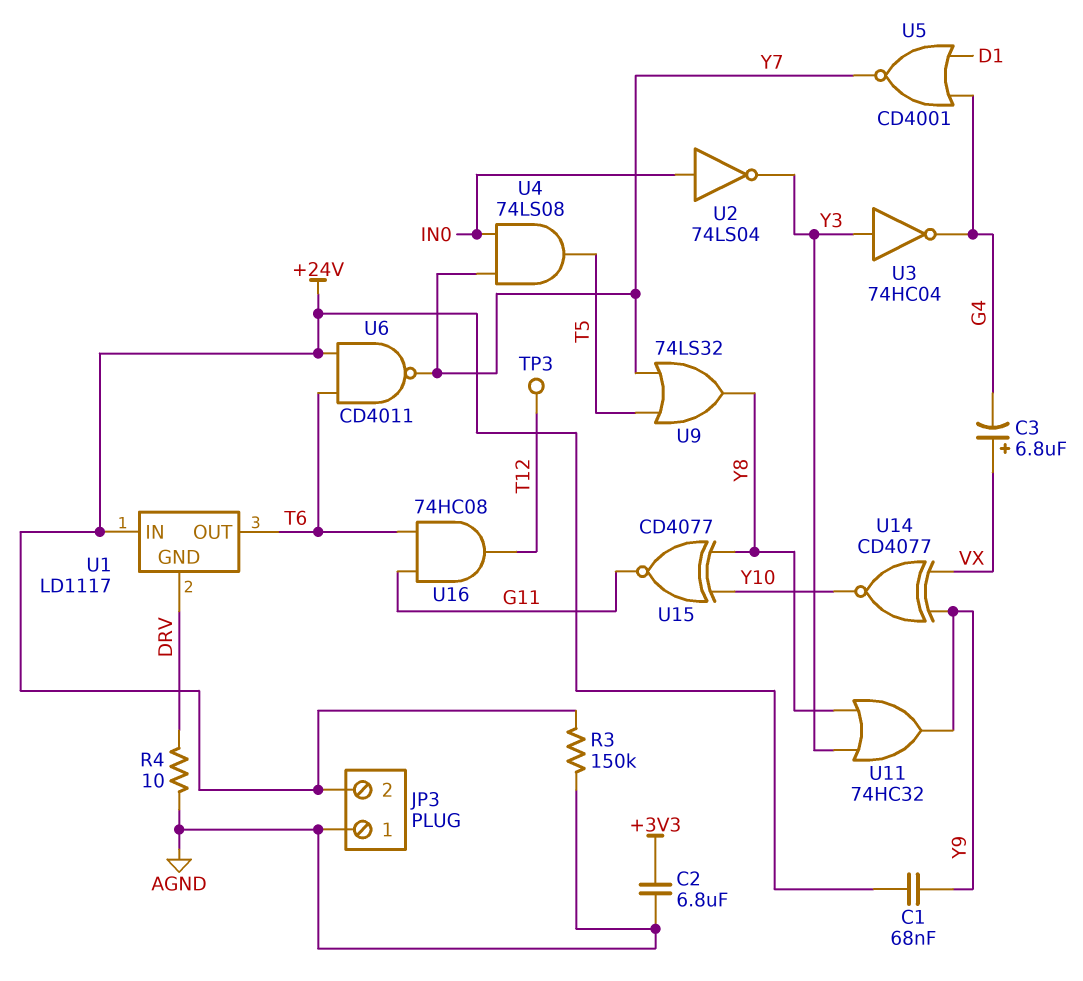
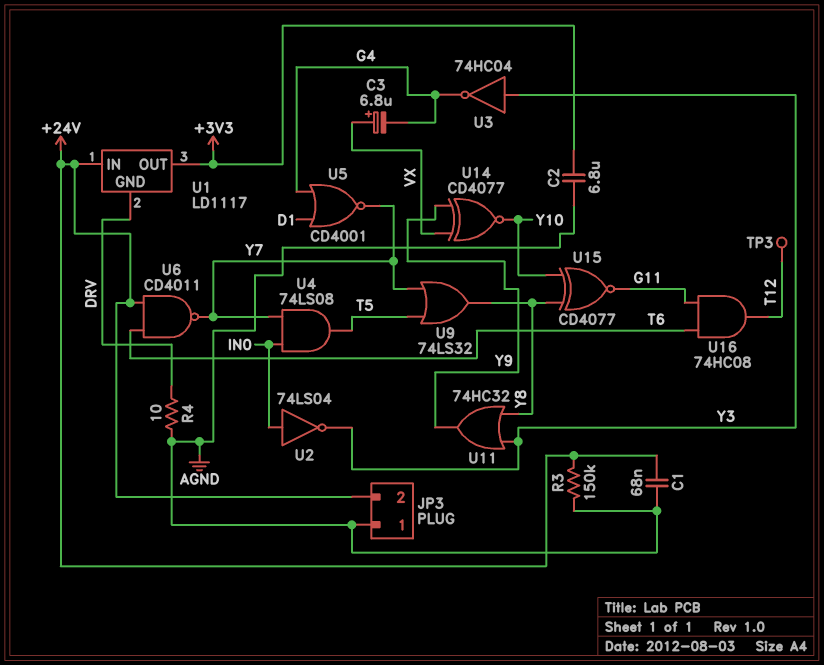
C1: 68nF (+24V, Y9) -> 68nF (+24V, AGND)
U1 pin OUT: T6 -> +3V3

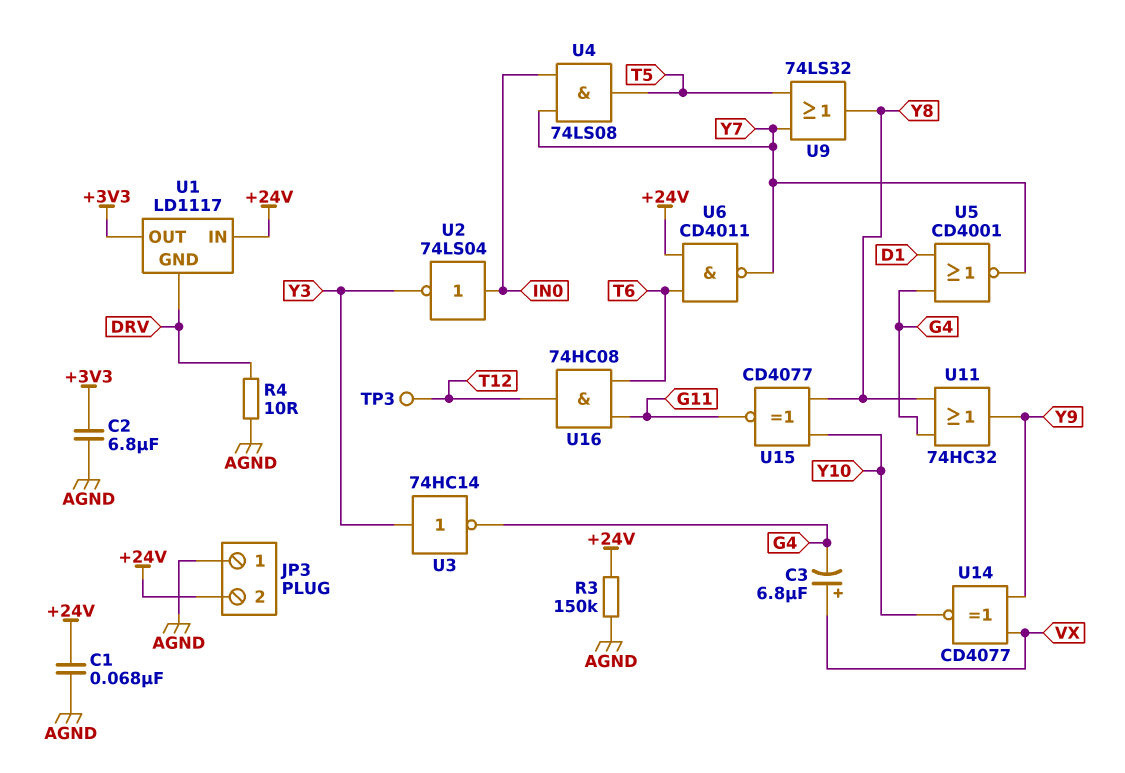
U3: NOT 74HC04 (in Y3, out G4) -> NOT 74HC14 (in Y3, out G4)
U11: OR 74HC32 (in Y3, in Y8, out Y9) -> OR 74HC32 (in G4, in Y8, out Y9)

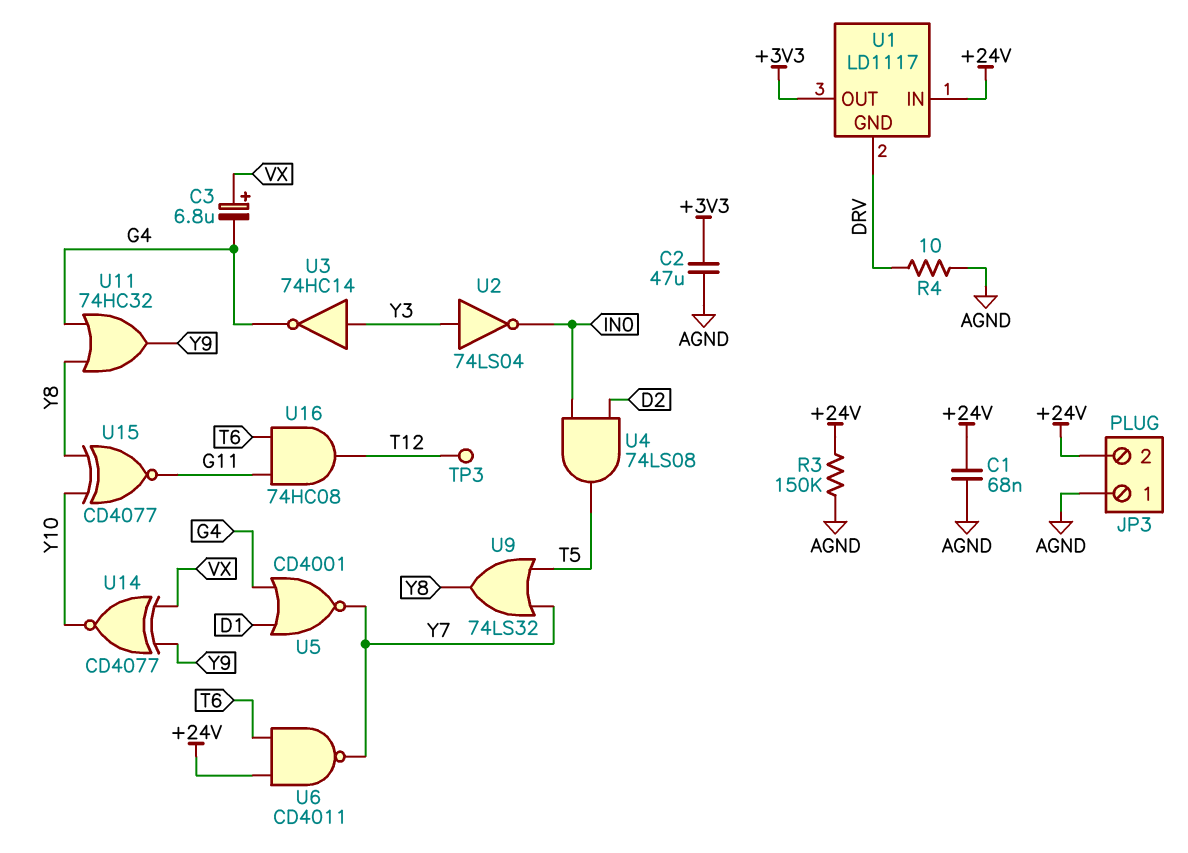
C2: 6.8uF (+3V3, AGND) -> 47uF (+3V3, AGND)
U2: NOT 74LS04 (in IN0, out Y3) -> NOT 74LS04 (in Y3, out IN0)
U4: AND 74LS08 (in IN0, in Y7, out T5) -> AND 74LS08 (in D2, in IN0, out T5)

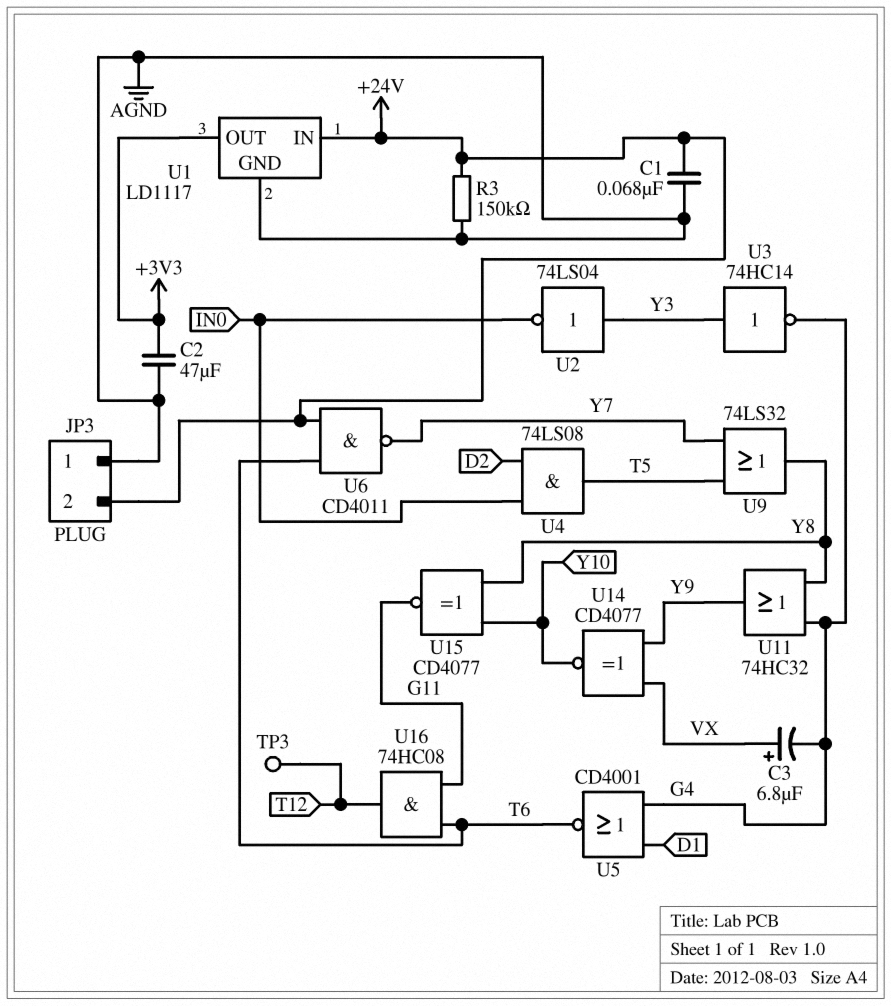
R4: 10 (AGND, DRV) -> none
U1 pin GND: DRV -> AGND
U5: NOR CD4001 (in D1, in G4, out Y7) -> NOR CD4001 (in D1, in G4, out T6)

